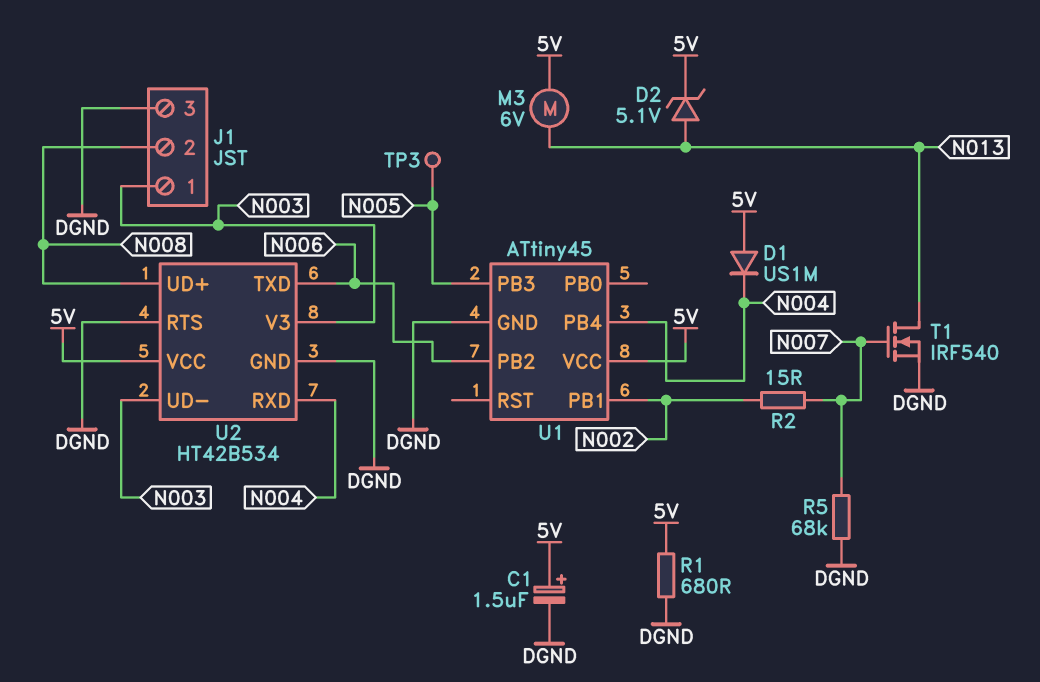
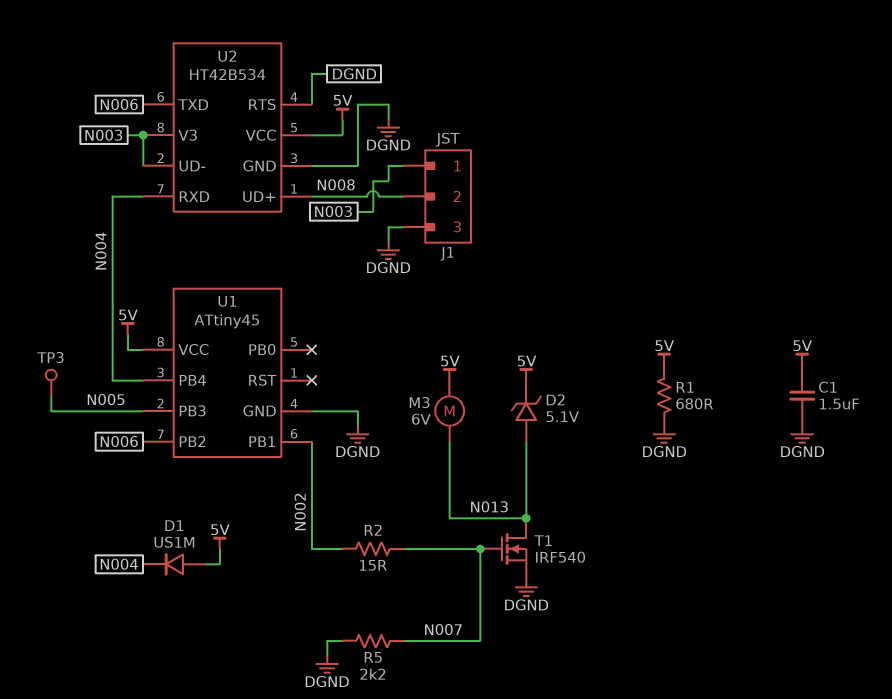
C1: 1.5uF (plus 5V, minus DGND) -> 1.5uF (5V, DGND)
R5: 68k (DGND, N007) -> 2.2k (DGND, N007)

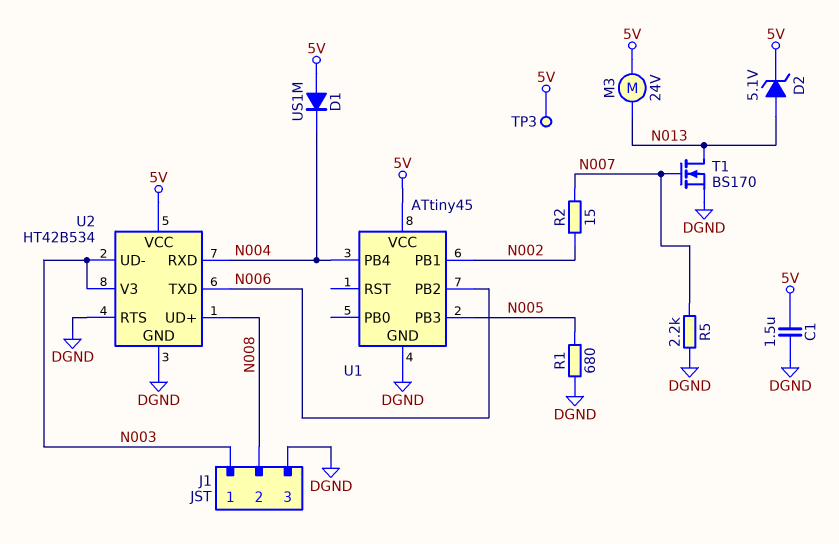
M3: motor 6V (5V, N013) -> motor 24V (5V, N013)
R1: 680 (5V, DGND) -> 680 (DGND, N005)
T1: NMOS IRF540 (G N007, D N013, S DGND) -> NMOS BS170 (G N007, D N013, S DGND)
TP3: test point (N005) -> test point (5V)

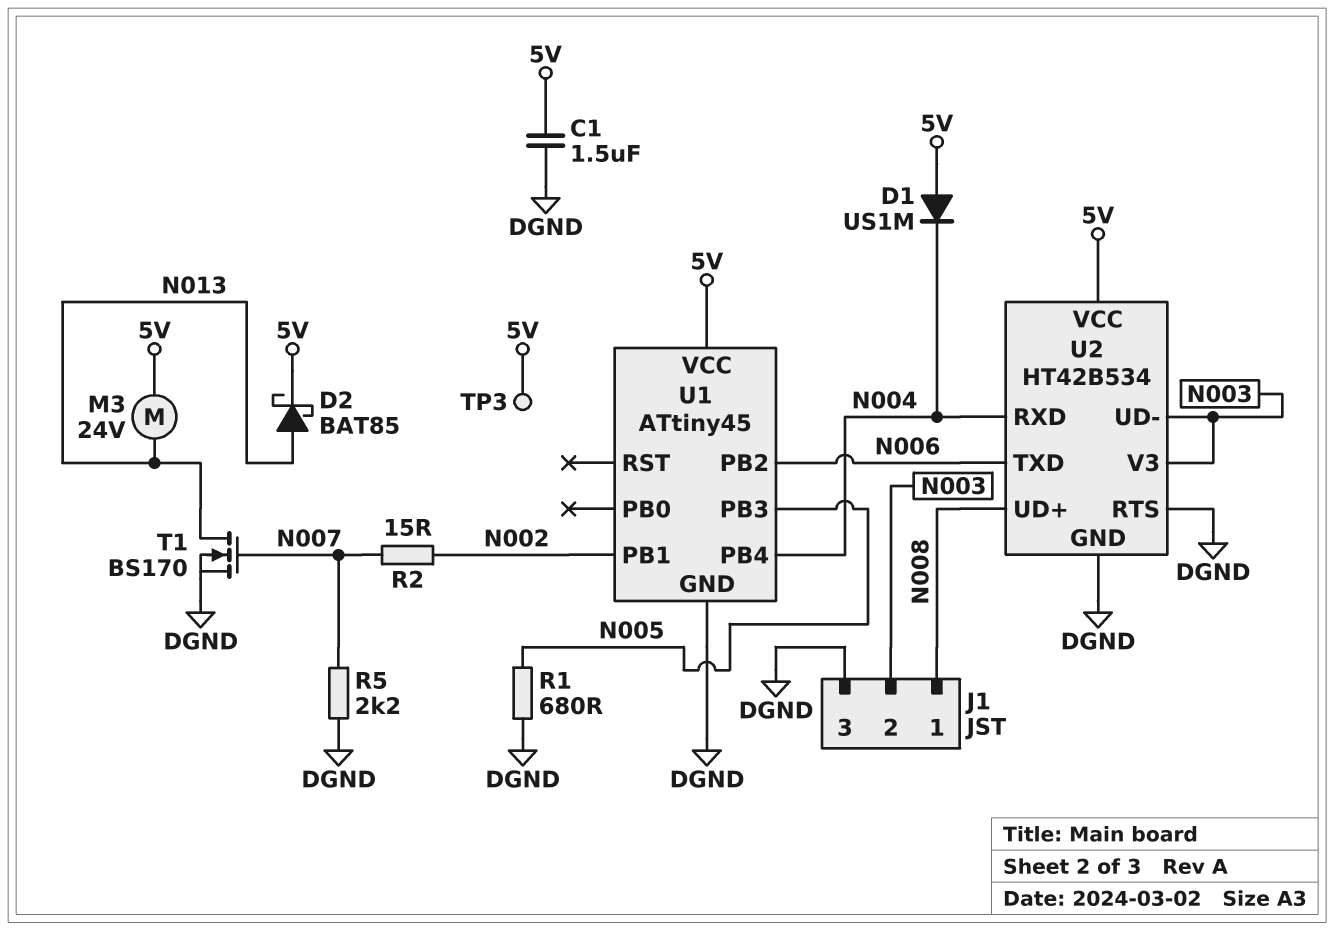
D2: zener 5.1V (A N013, K 5V) -> schottky BAT85 (A N013, K 5V)
J1 pin 1: N003 -> N008
J1 pin 2: N008 -> N003

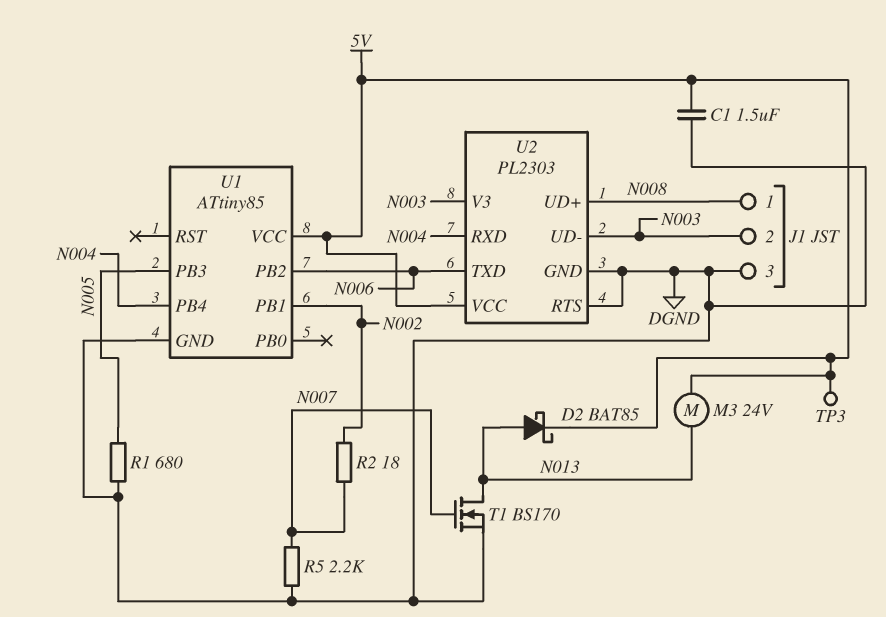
D1: diode US1M (A 5V, K N004) -> none
R2: 15 (N002, N007) -> 18 (N002, N007)
U1: ATtiny45 -> ATtiny85
U2: HT42B534 -> PL2303

